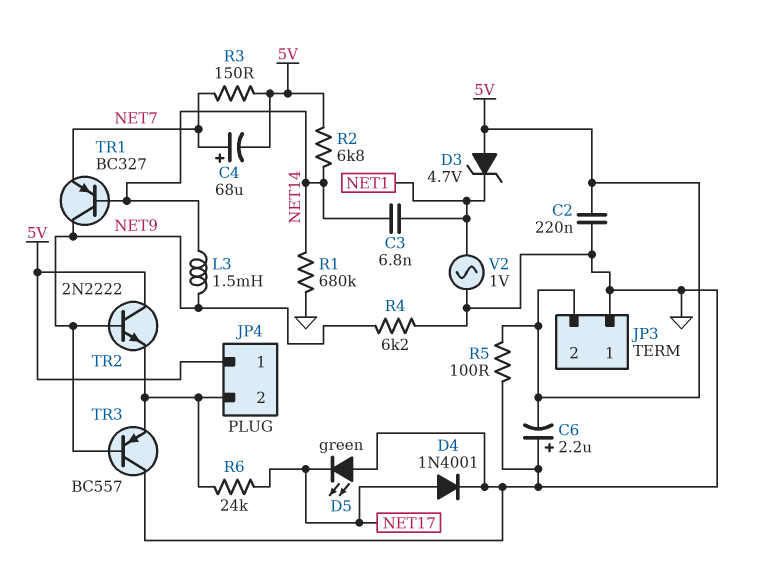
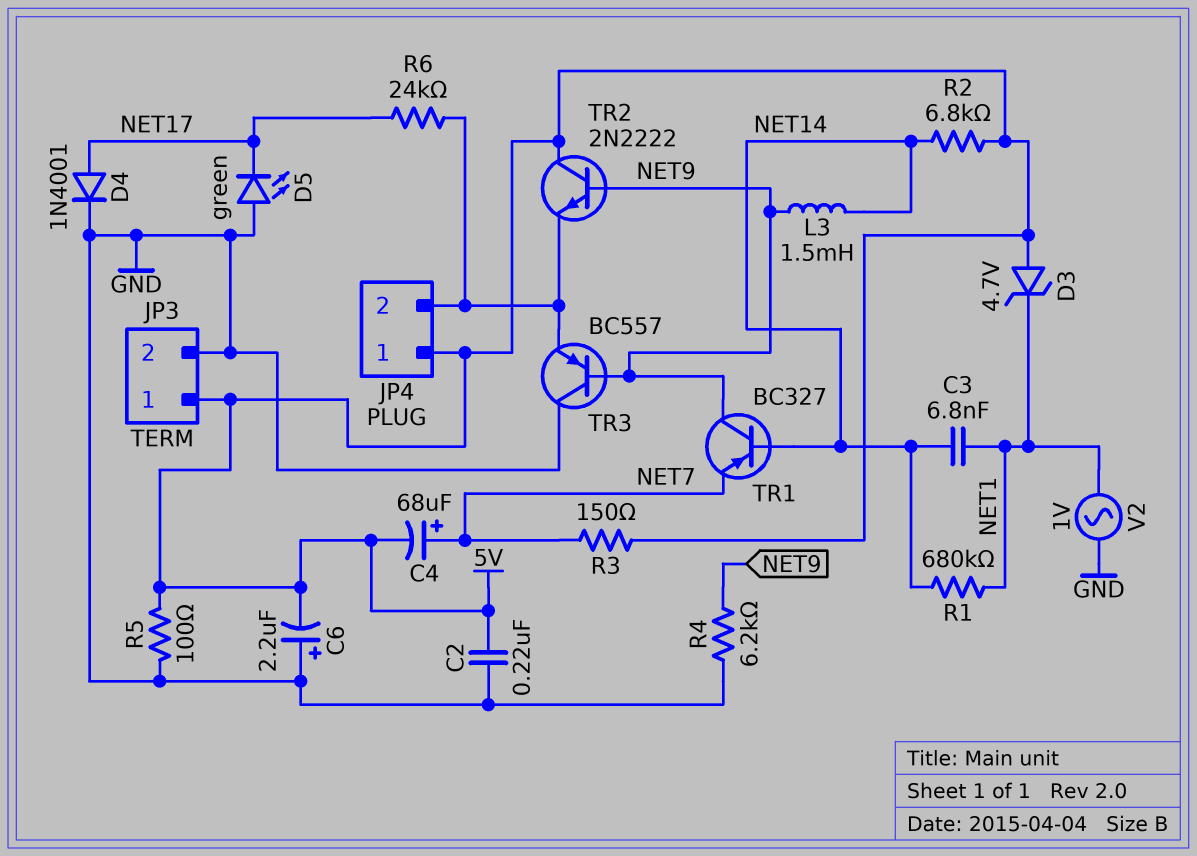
JP3 pin 1: GND -> 5V
JP3 pin 2: 5V -> GND
R1: 680k (GND, NET14) -> 680k (NET1, NET14)

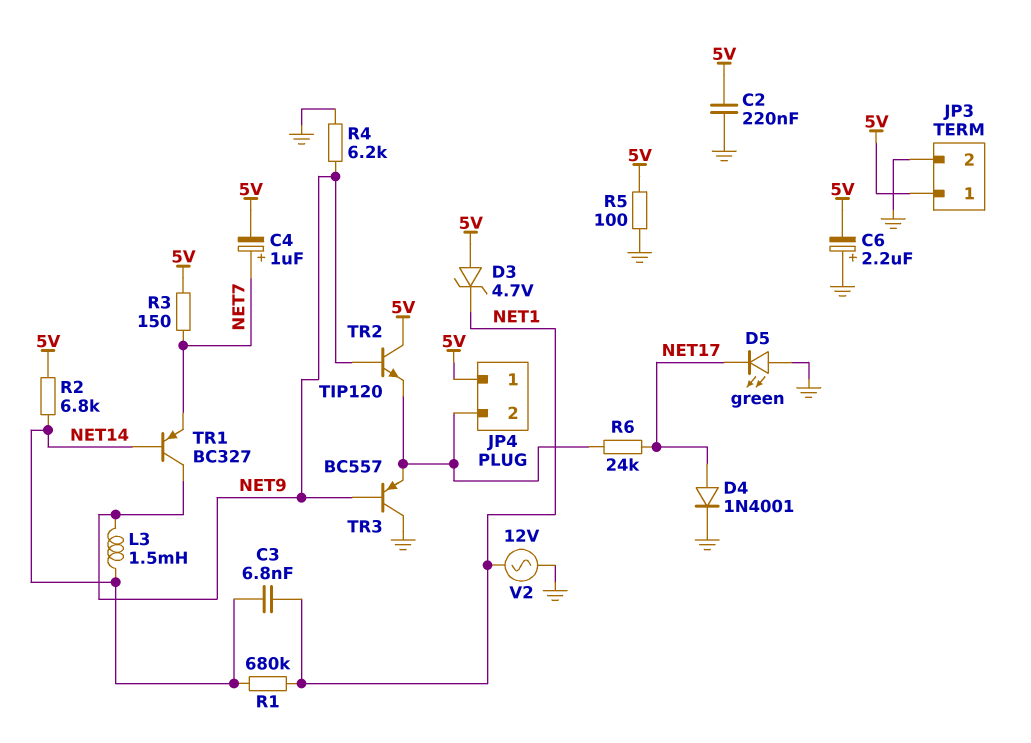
C4: 68uF (plus NET7, minus 5V) -> 1uF (plus NET7, minus 5V)
TR2: NPN 2N2222 (B NET9, C 5V, E JP4/2) -> NPN TIP120 (B NET9, C 5V, E JP4/2)
V2: AC 1V (GND, NET1) -> AC 12V (GND, NET1)

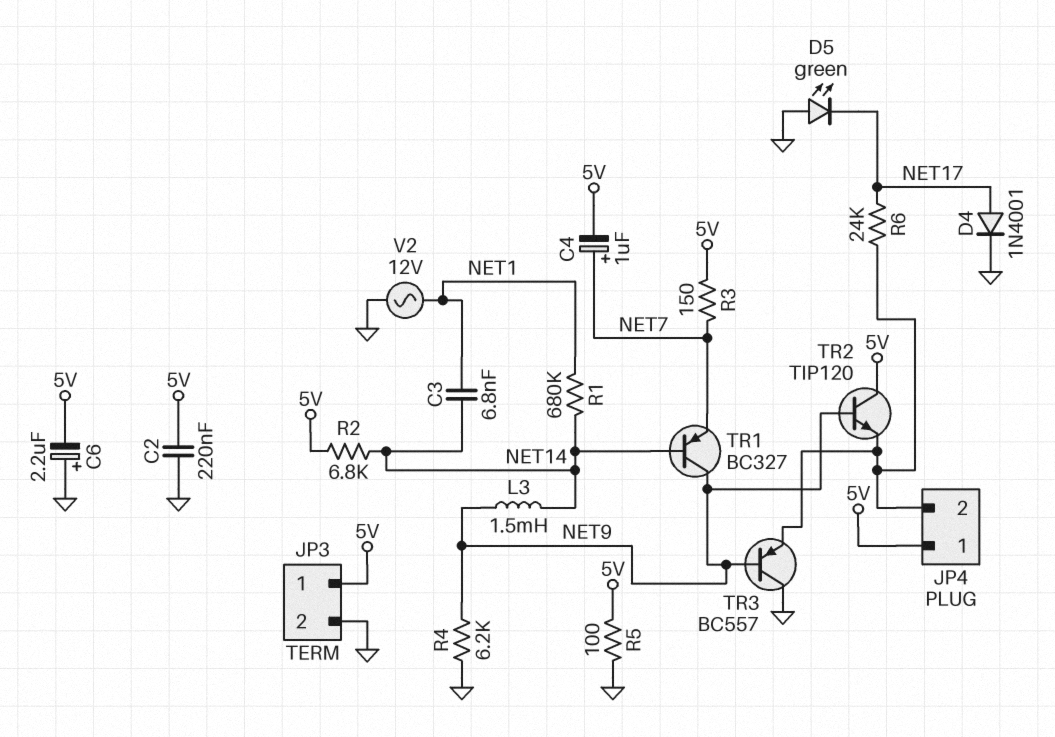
D3: zener 4.7V (A 5V, K NET1) -> none

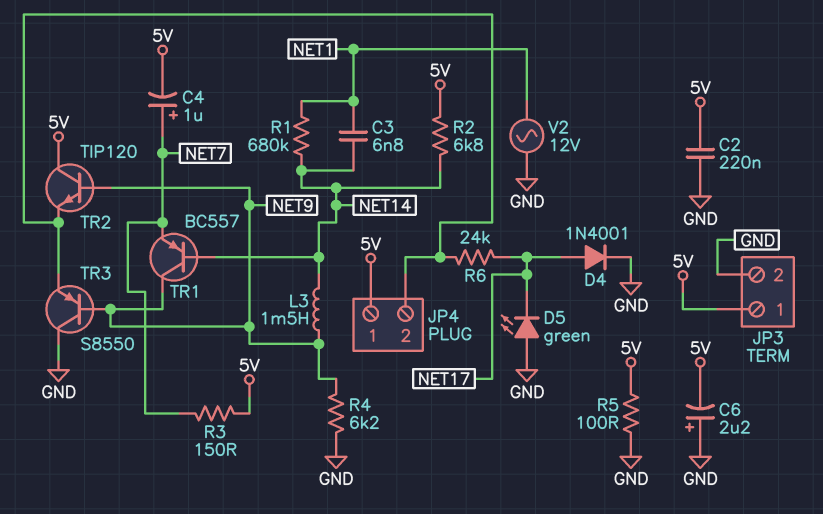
TR1: PNP BC327 (B NET14, C NET9, E NET7) -> PNP BC557 (B NET14, C NET9, E NET7)
TR3: PNP BC557 (B NET9, C GND, E JP4/2) -> PNP S8550 (B NET9, C GND, E JP4/2)

